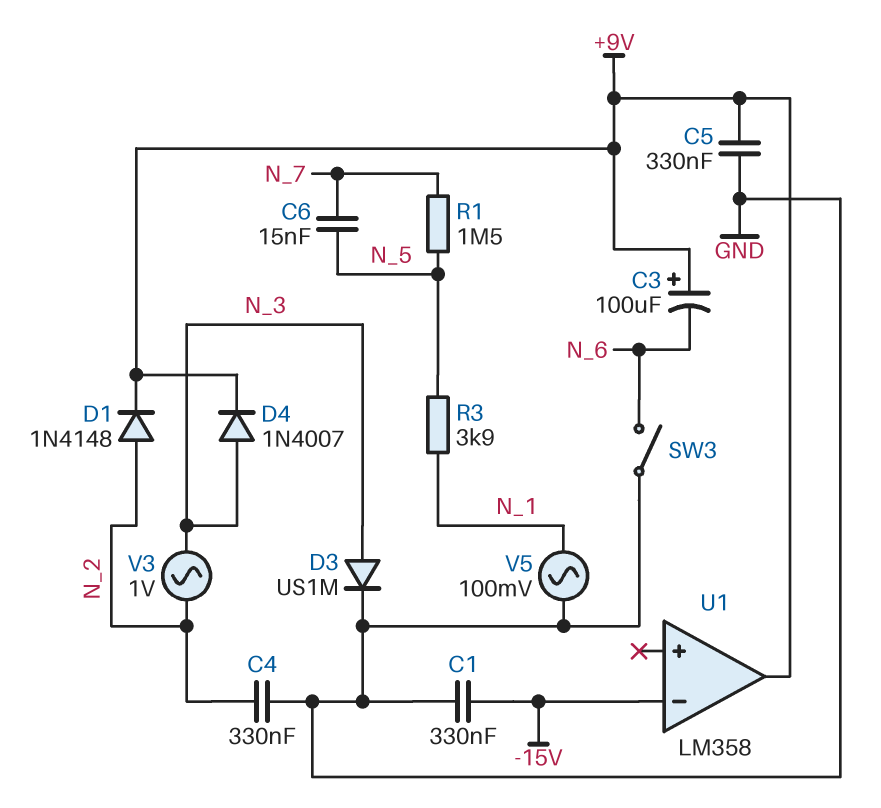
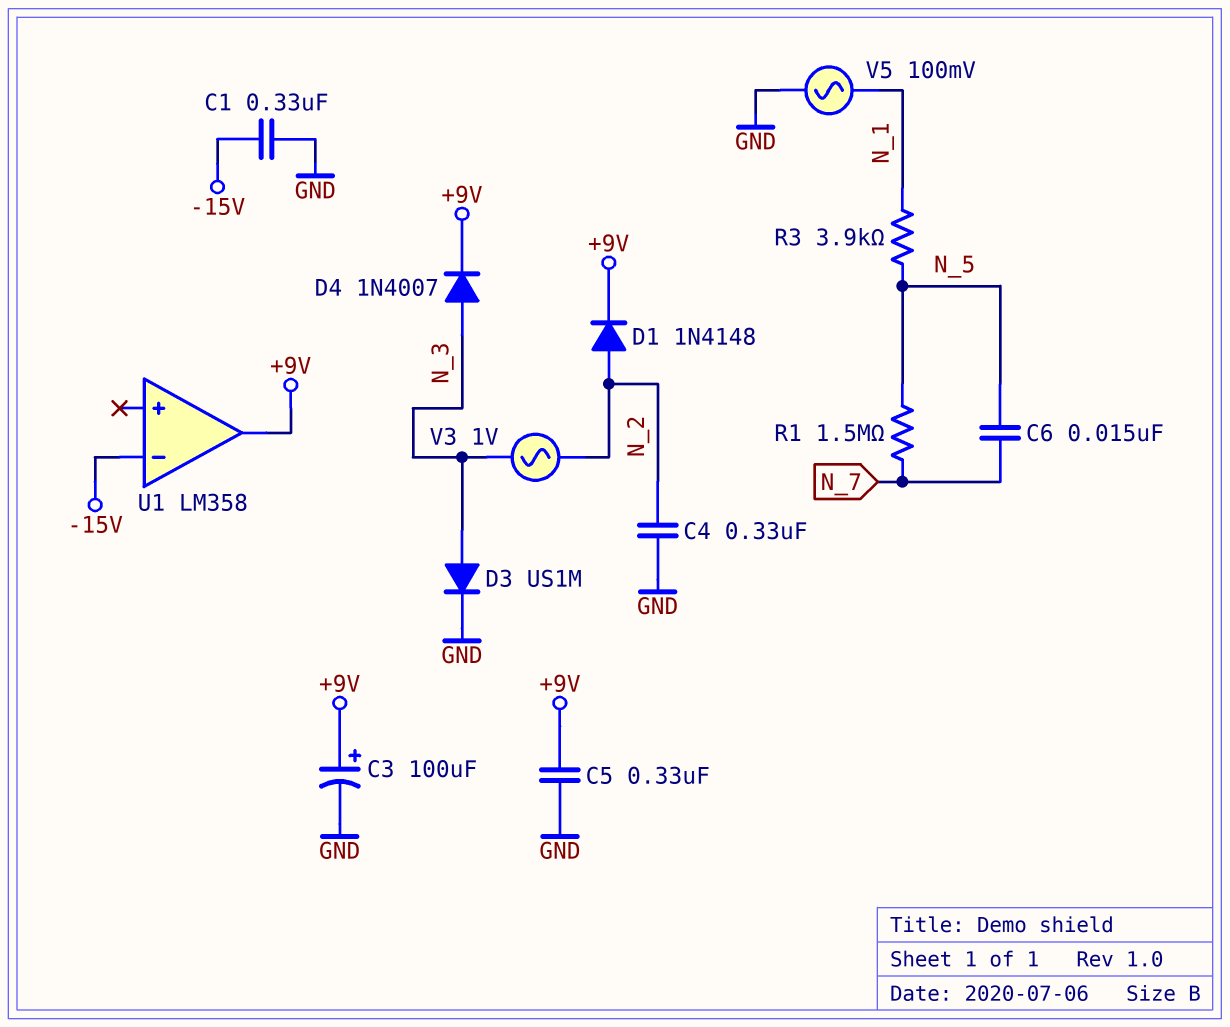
C3: 100uF (plus +9V, minus N_6) -> 100uF (plus +9V, minus GND)
SW3: switch (GND, N_6) -> none

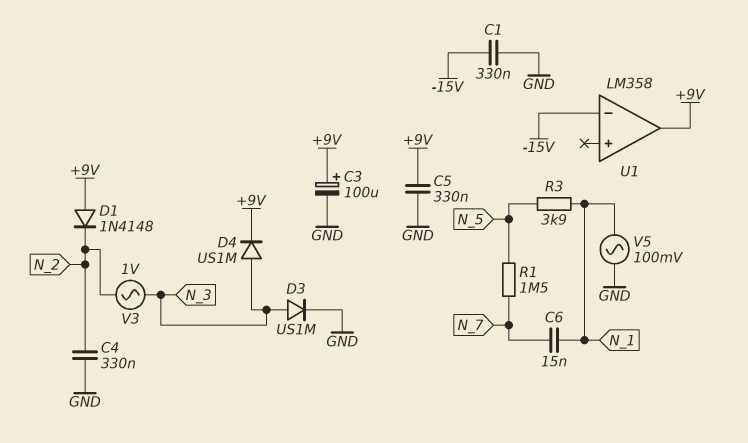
C6: 15nF (N_5, N_7) -> 15nF (N_1, N_7)
D1: diode 1N4148 (A N_2, K +9V) -> diode 1N4148 (A +9V, K N_2)
D4: diode 1N4007 (A N_3, K +9V) -> diode US1M (A N_3, K +9V)

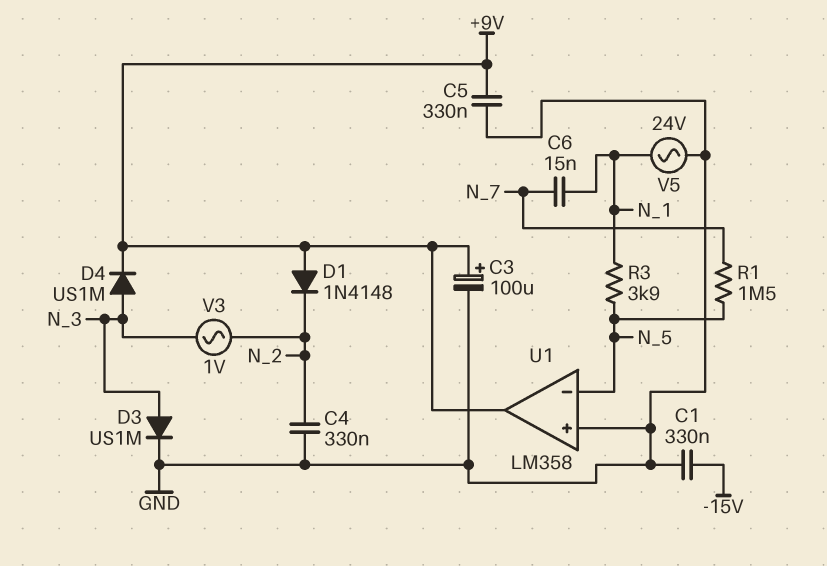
U1 pin in+: none -> GND
U1 pin in-: -15V -> N_5
V5: AC 100mV (GND, N_1) -> AC 24V (GND, N_1)

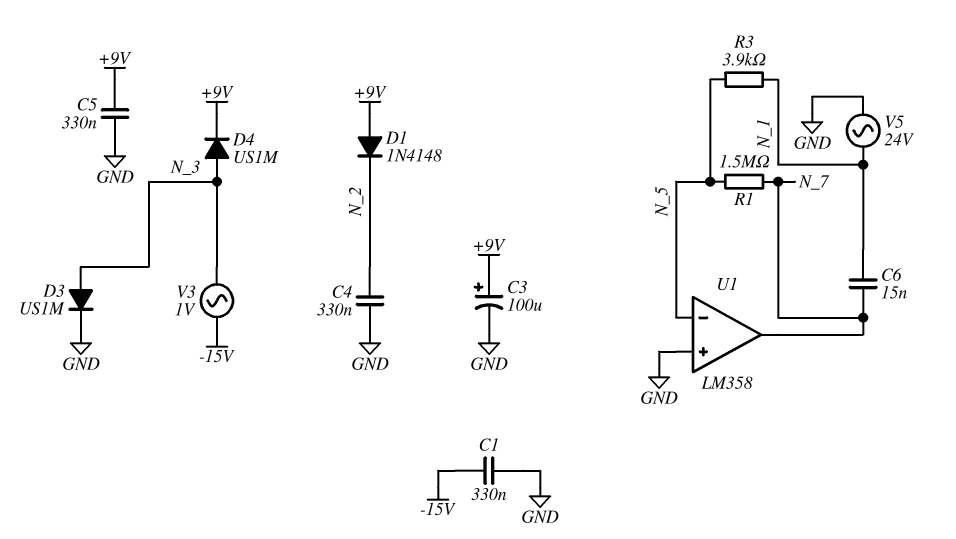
U1 pin out: +9V -> N_7
V3: AC 1V (N_2, N_3) -> AC 1V (-15V, N_3)

